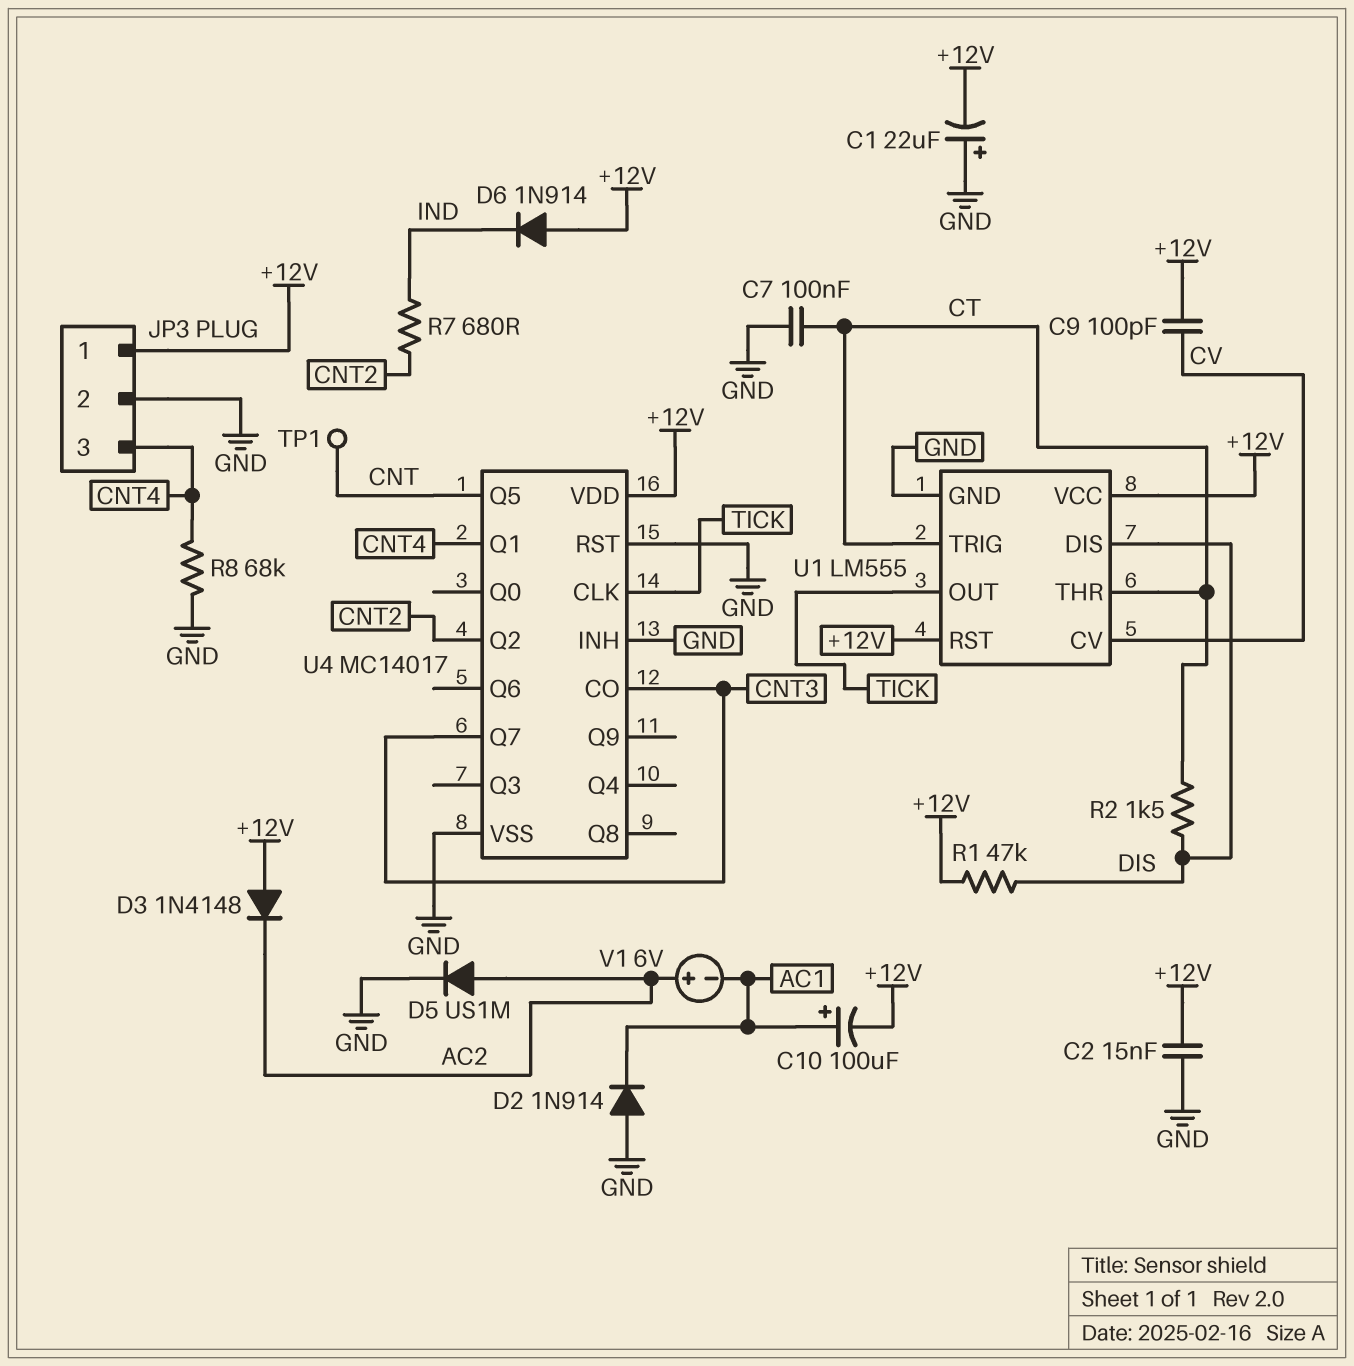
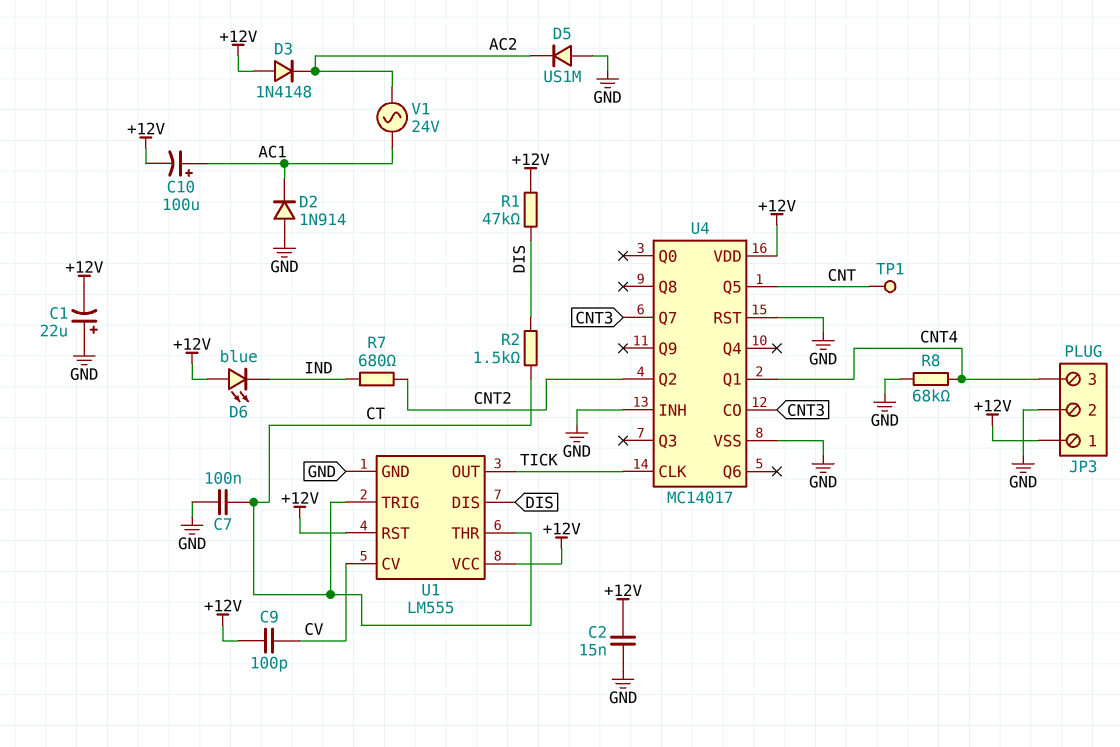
D5: diode US1M (A AC2, K GND) -> diode US1M (A GND, K AC2)
D6: diode 1N914 (A +12V, K IND) -> LED blue (A +12V, K IND)
V1: 6V (plus AC2, minus AC1) -> AC 24V (AC1, AC2)

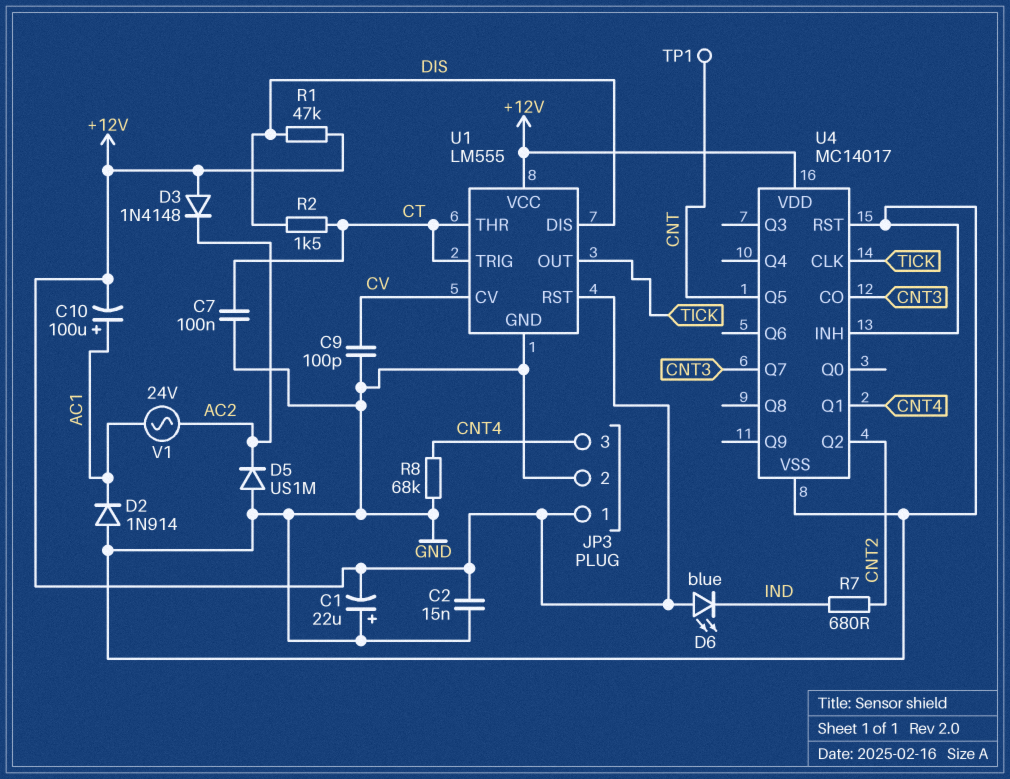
C9: 100pF (+12V, CV) -> 100pF (CV, GND)

